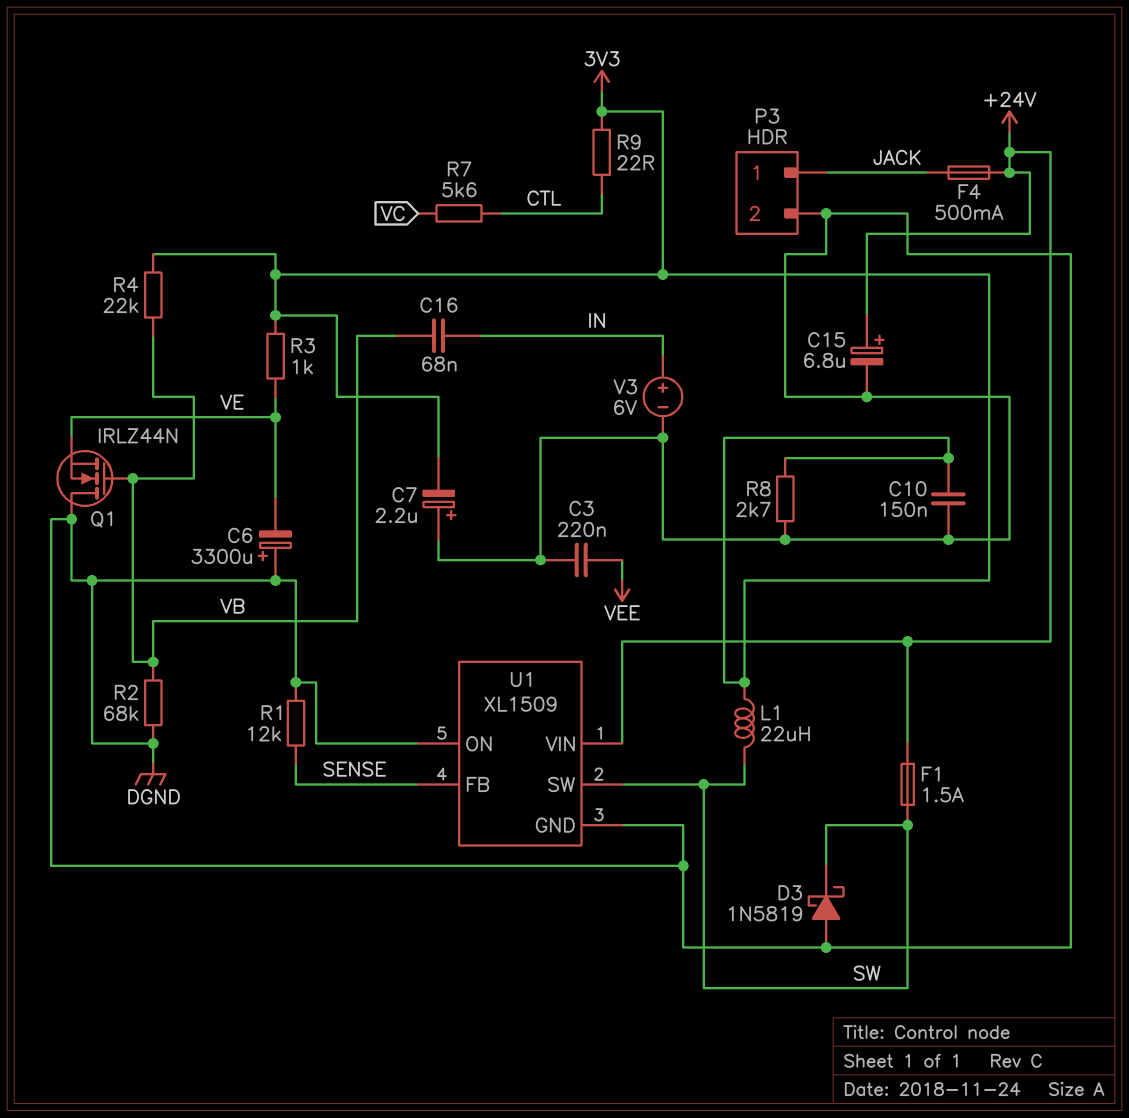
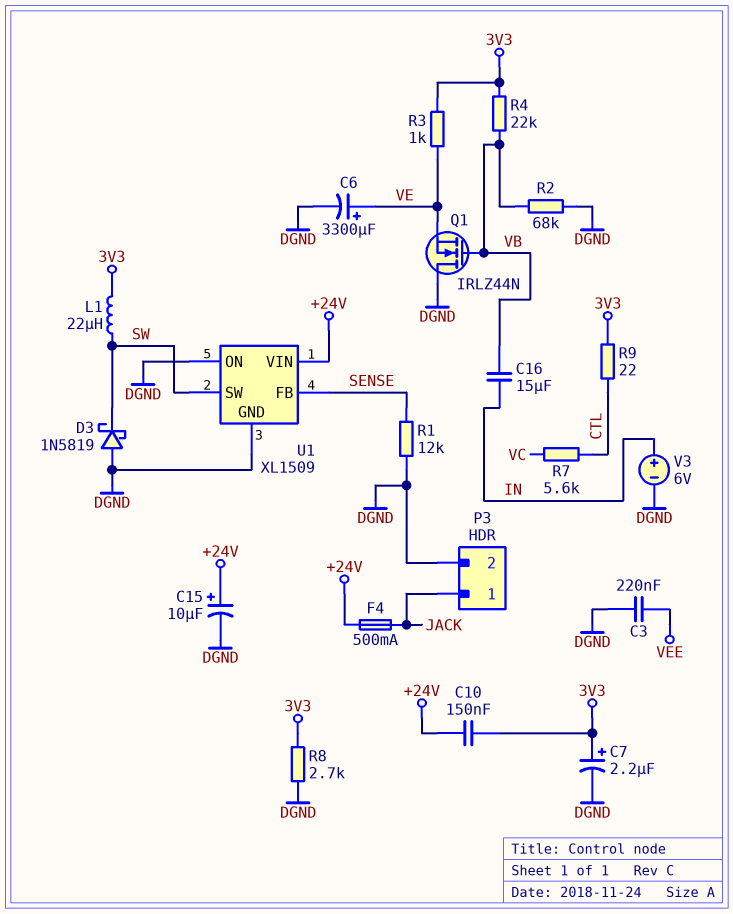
C6: 3300uF (plus DGND, minus VE) -> 3300uF (plus VE, minus DGND)
C7: 2.2uF (plus DGND, minus 3V3) -> 2.2uF (plus 3V3, minus DGND)
C10: 150nF (3V3, DGND) -> 150nF (+24V, 3V3)
C15: 6.8uF (plus +24V, minus DGND) -> 10uF (plus +24V, minus DGND)
C16: 68nF (IN, VB) -> 15uF (IN, VB)
F1: 1.5A (+24V, SW) -> none

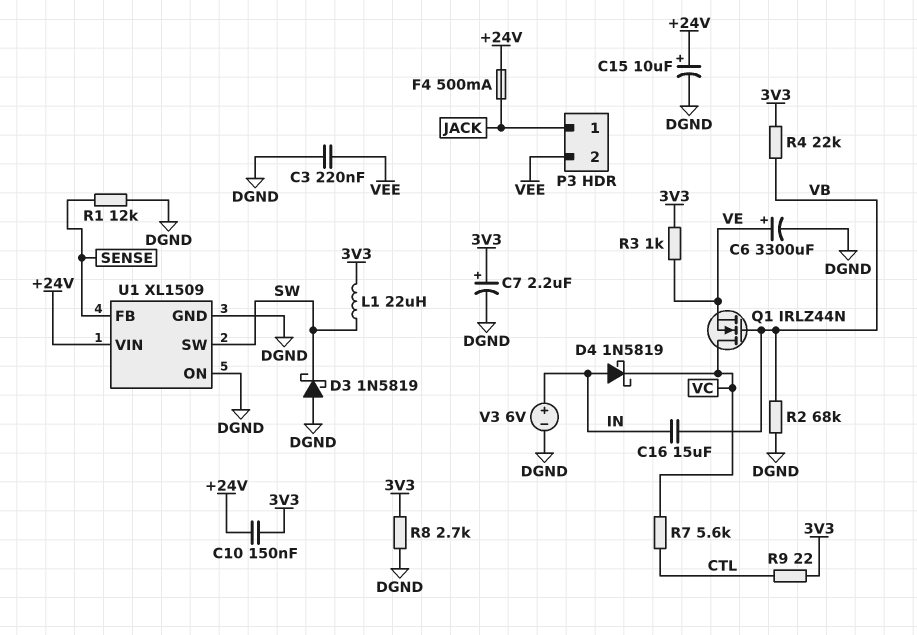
D4: none -> schottky 1N5819 (A IN, K VC)
P3 pin 2: DGND -> VEE
Q1: NMOS IRLZ44N (G VB, D DGND, S VE) -> NMOS IRLZ44N (G VB, D VC, S VE)

